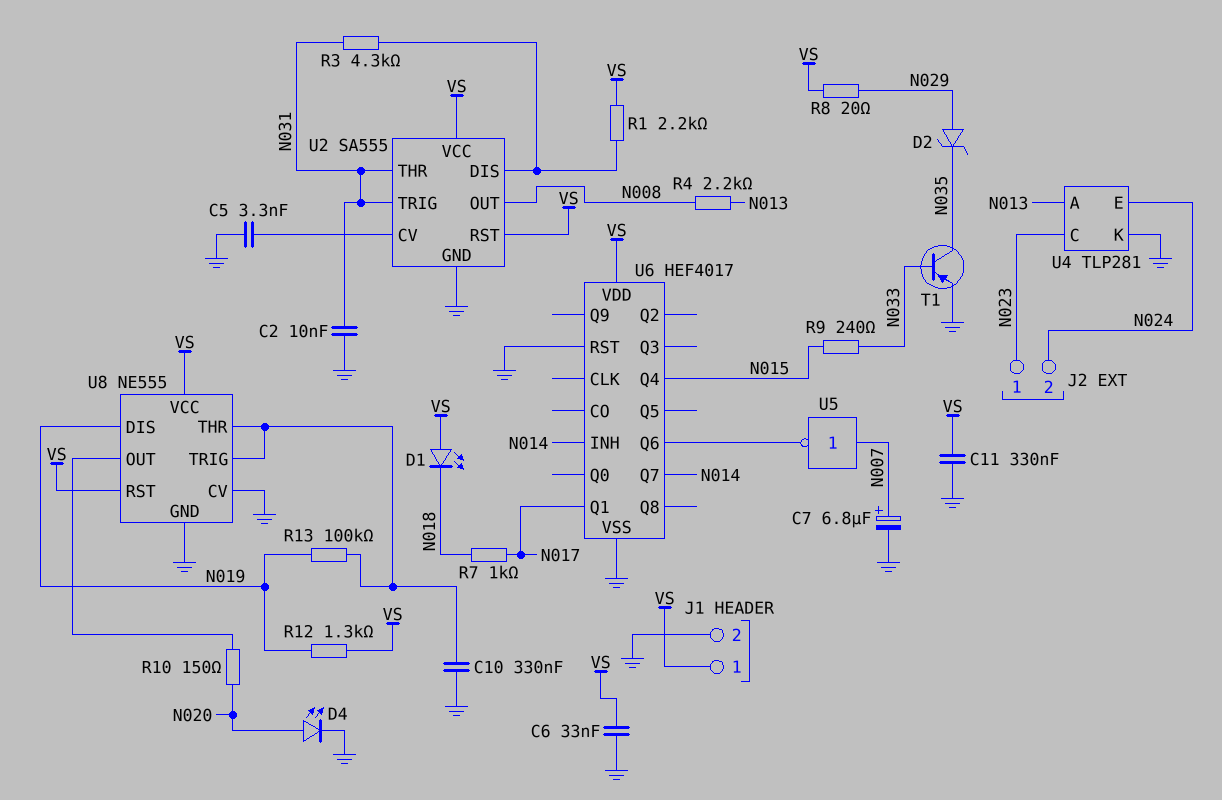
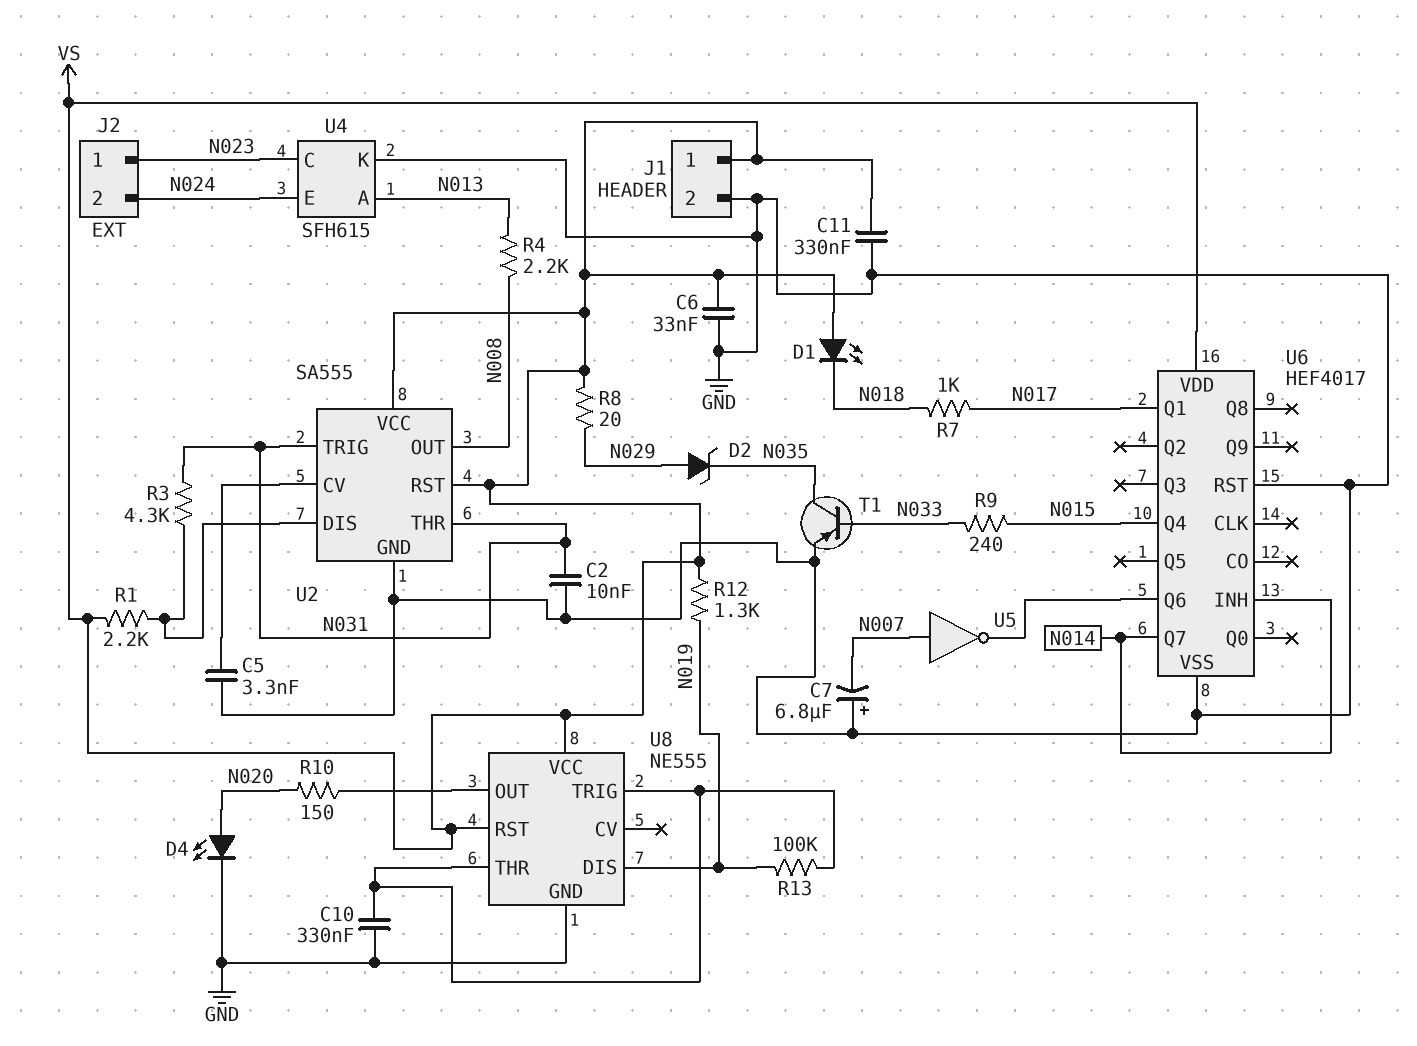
C7: 6.8uF (plus N007, minus GND) -> 6.8uF (plus GND, minus N007)
U4: TLP281 -> SFH615
U8 pin CV: GND -> none

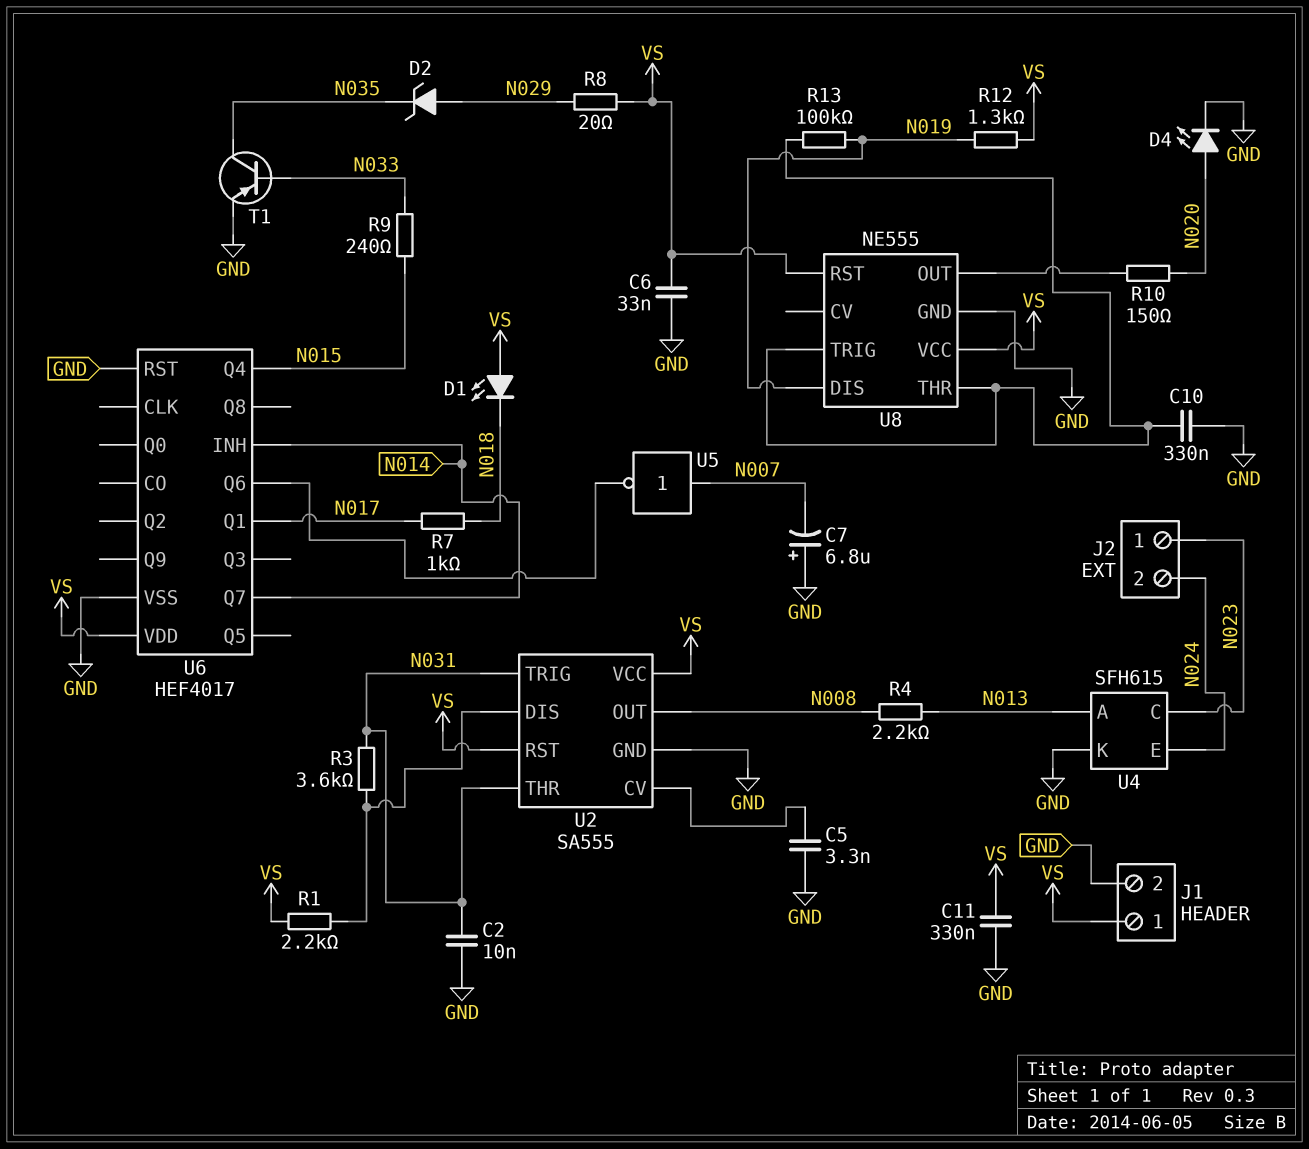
R3: 4.3k (N031, U2/DIS) -> 3.6k (N031, U2/DIS)

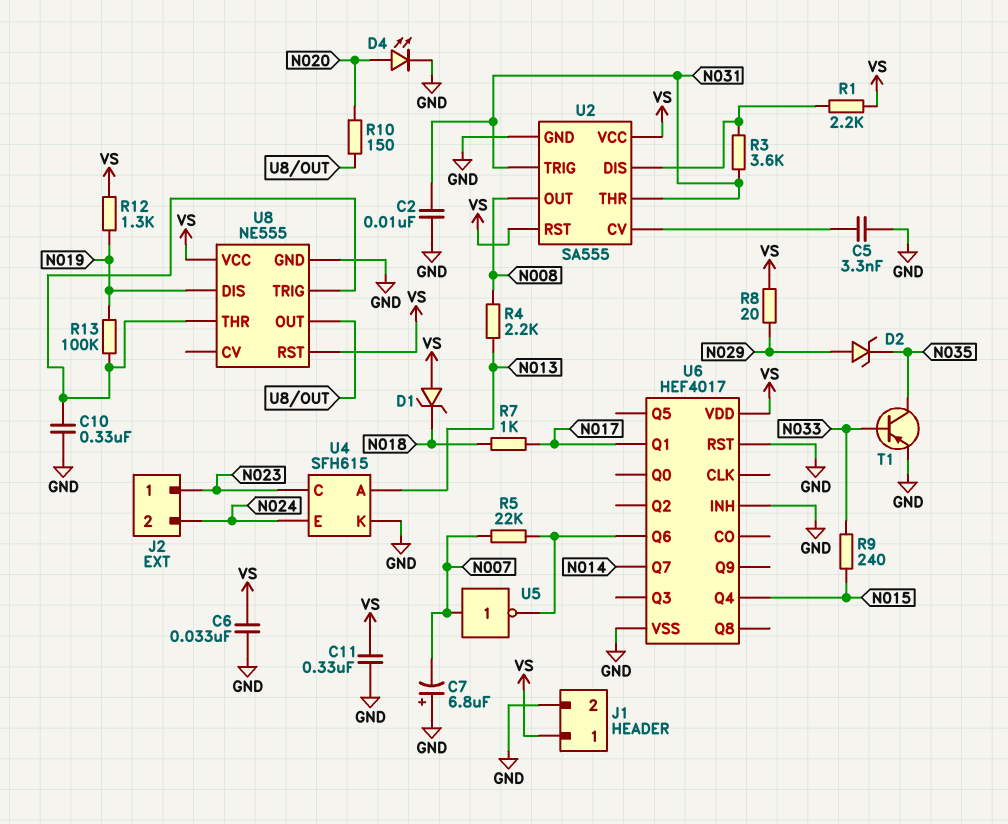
D1: LED (A VS, K N018) -> zener (A VS, K N018)
R5: none -> 22k (N007, U6/Q6)
U6 pin INH: N014 -> GND

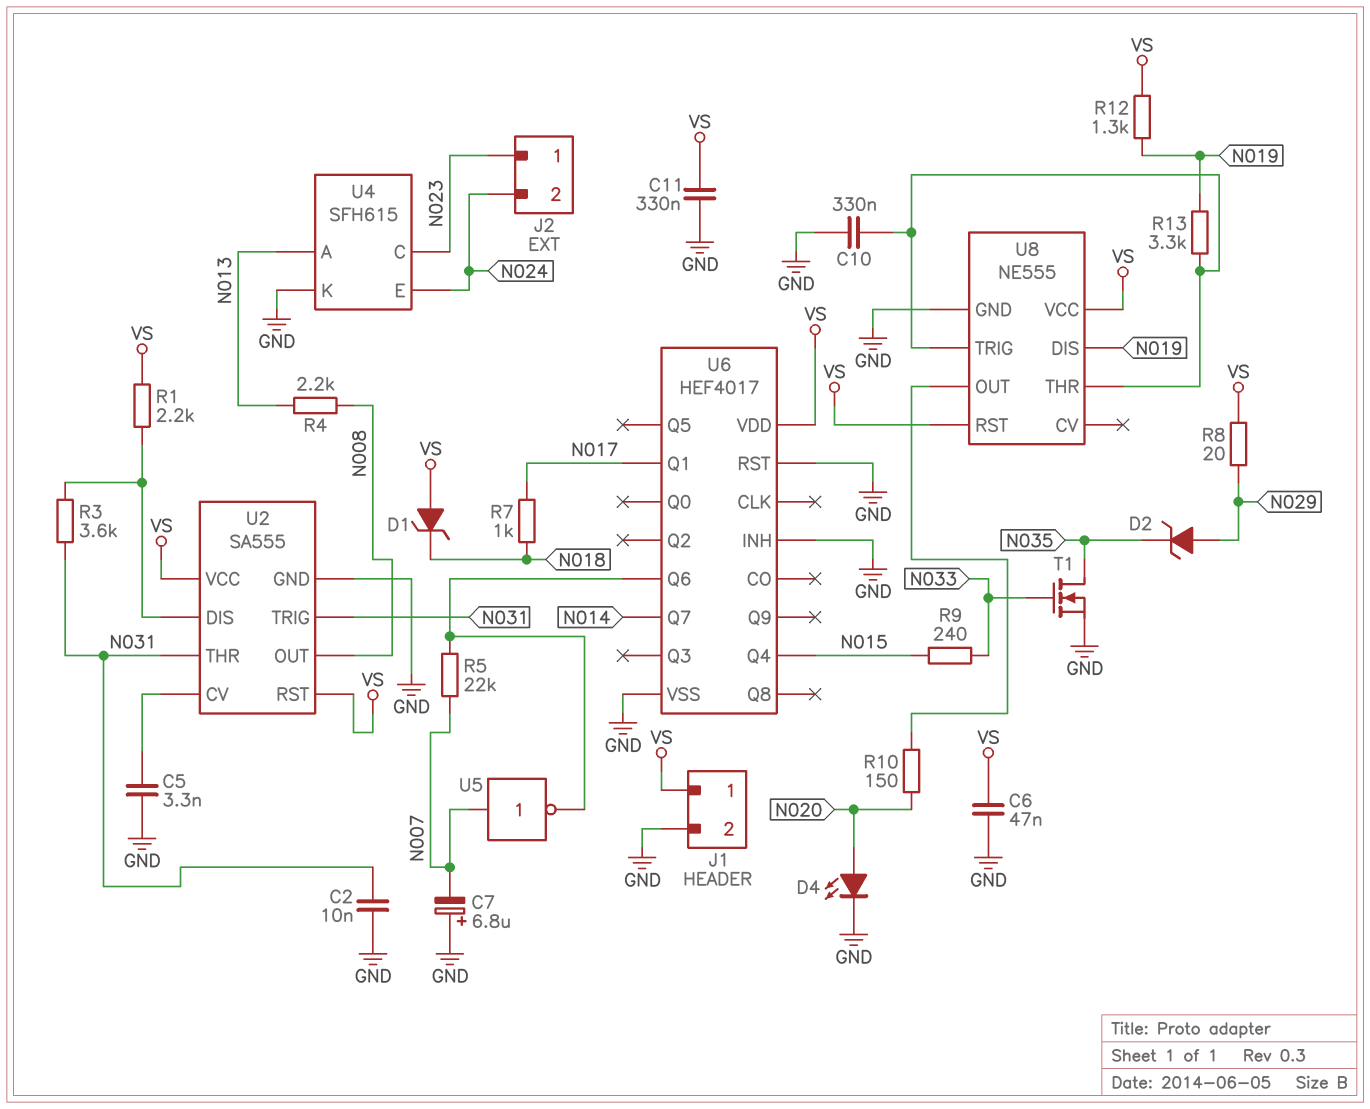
C6: 33nF (GND, VS) -> 47nF (GND, VS)
R13: 100k (N019, U8/THR) -> 3.3k (N019, U8/THR)
T1: PNP (B N033, C N035, E GND) -> NMOS (G N033, D N035, S GND)

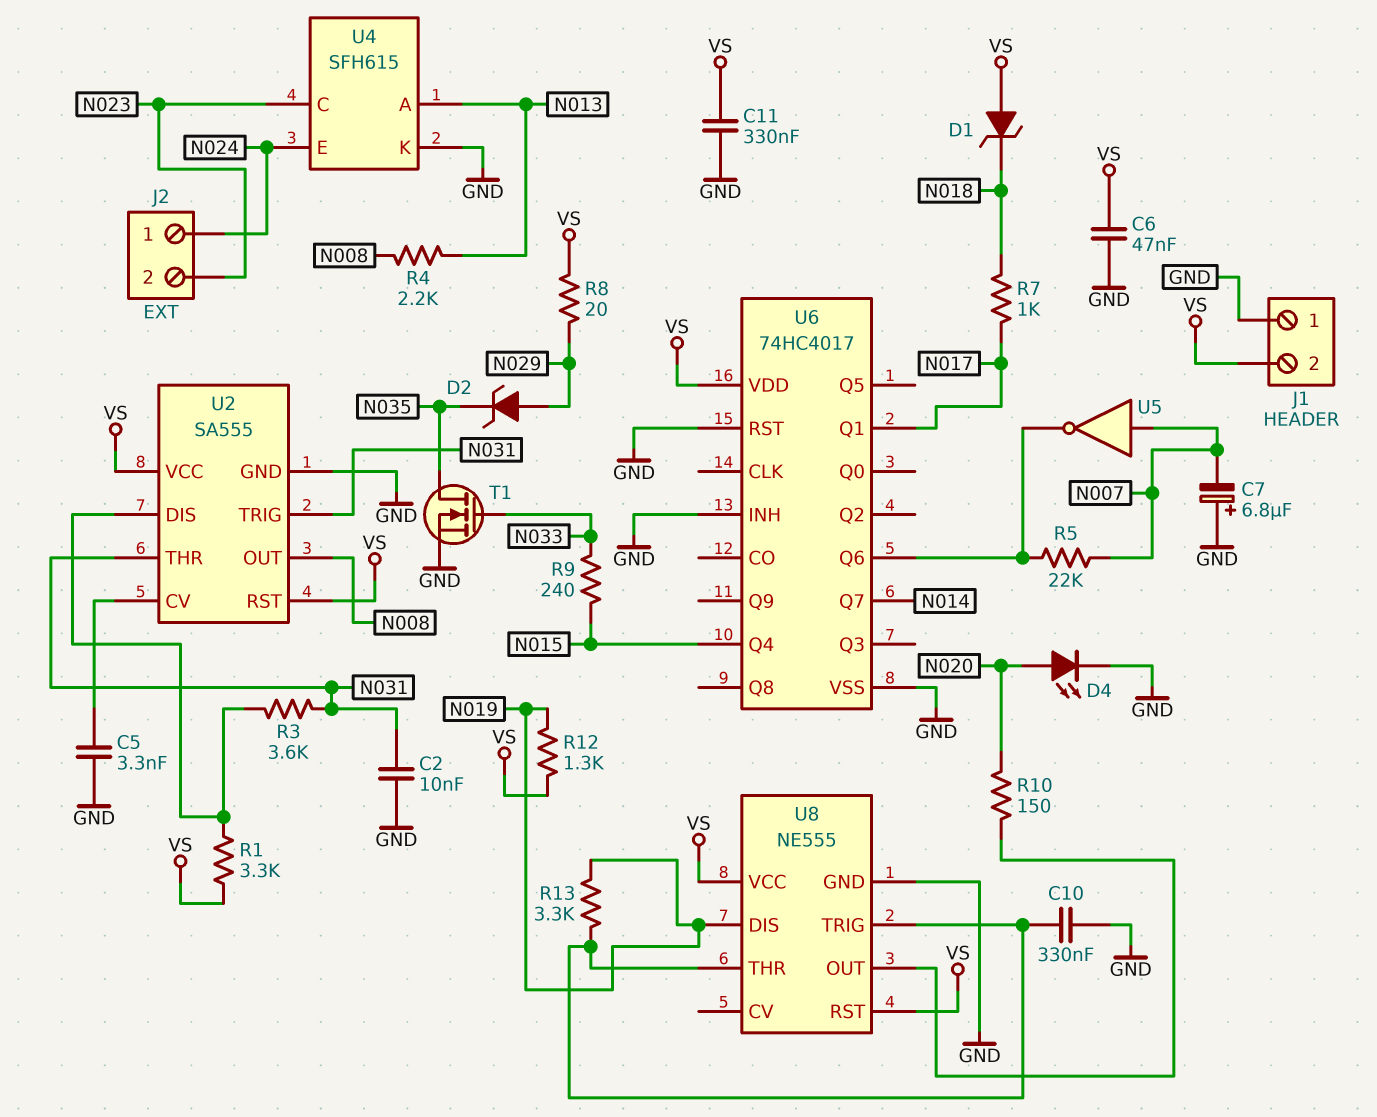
J1 pin 1: VS -> GND
J1 pin 2: GND -> VS
J2 pin 1: N023 -> N024
J2 pin 2: N024 -> N023
R1: 2.2k (U2/DIS, VS) -> 3.3k (U2/DIS, VS)
U6: HEF4017 -> 74HC4017

